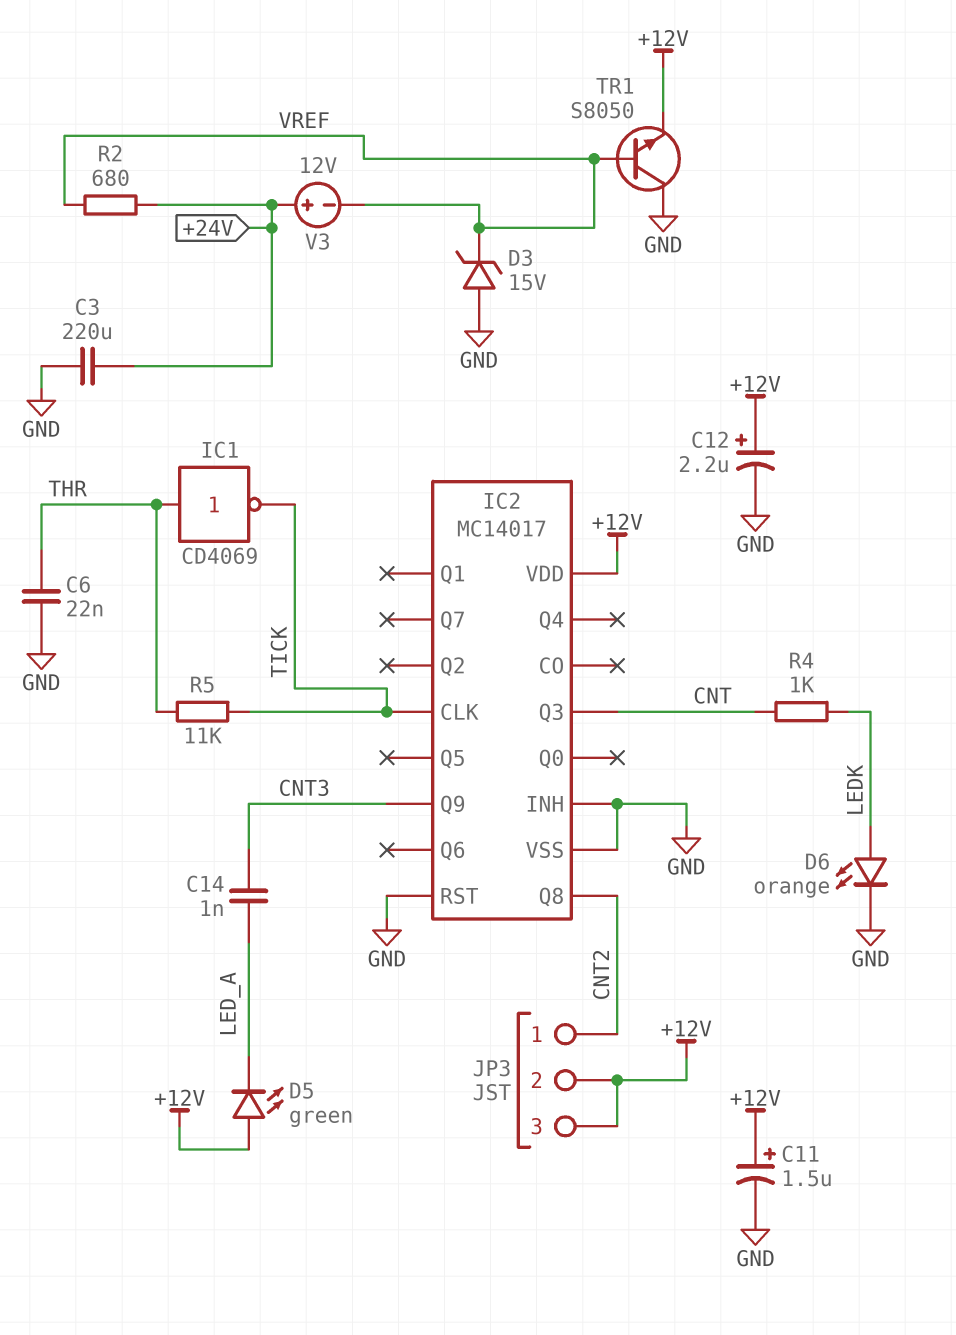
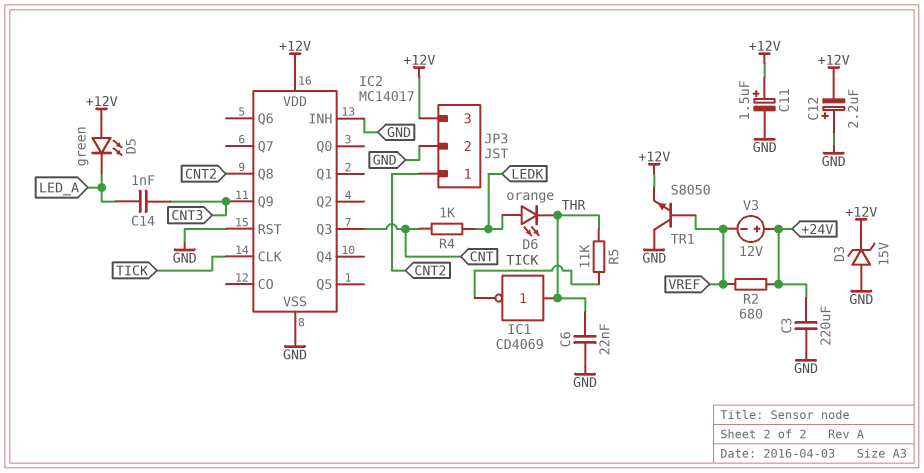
C12: 2.2uF (plus +12V, minus GND) -> 2.2uF (plus GND, minus +12V)
D3: zener 15V (A GND, K VREF) -> zener 15V (A GND, K +12V)
D6: LED orange (A LEDK, K GND) -> LED orange (A LEDK, K THR)
JP3 pin 2: +12V -> GND

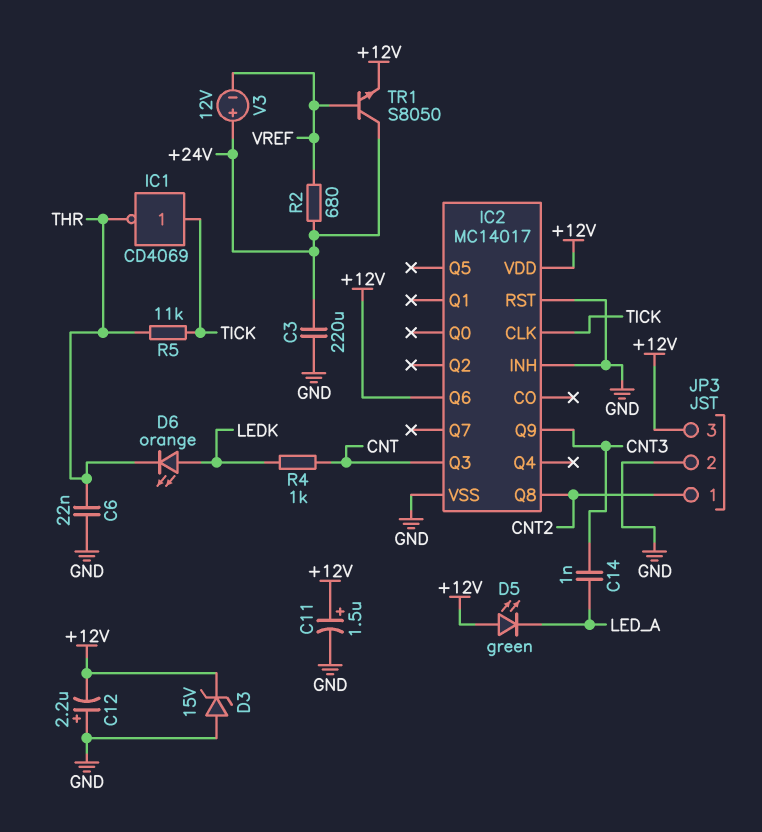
IC1: NOT CD4069 (in THR, out TICK) -> NOT CD4069 (in TICK, out THR)
IC2 pin Q6: none -> +12V
TR1: NPN S8050 (B VREF, C GND, E +12V) -> NPN S8050 (B VREF, C +24V, E +12V)

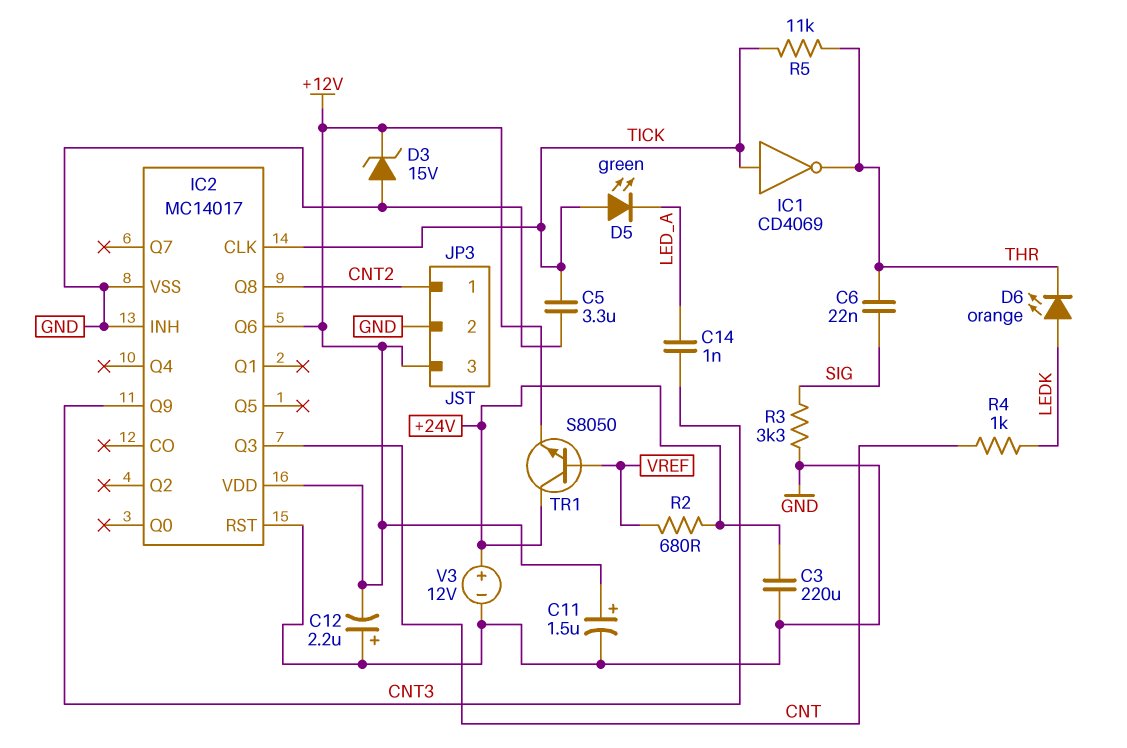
C5: none -> 3.3uF (GND, TICK)
C6: 22nF (GND, THR) -> 22nF (SIG, THR)
D5: LED green (A +12V, K LED_A) -> LED green (A TICK, K LED_A)
R3: none -> 3.3k (GND, SIG)
V3: 12V (plus +24V, minus VREF) -> 12V (plus +24V, minus GND)

